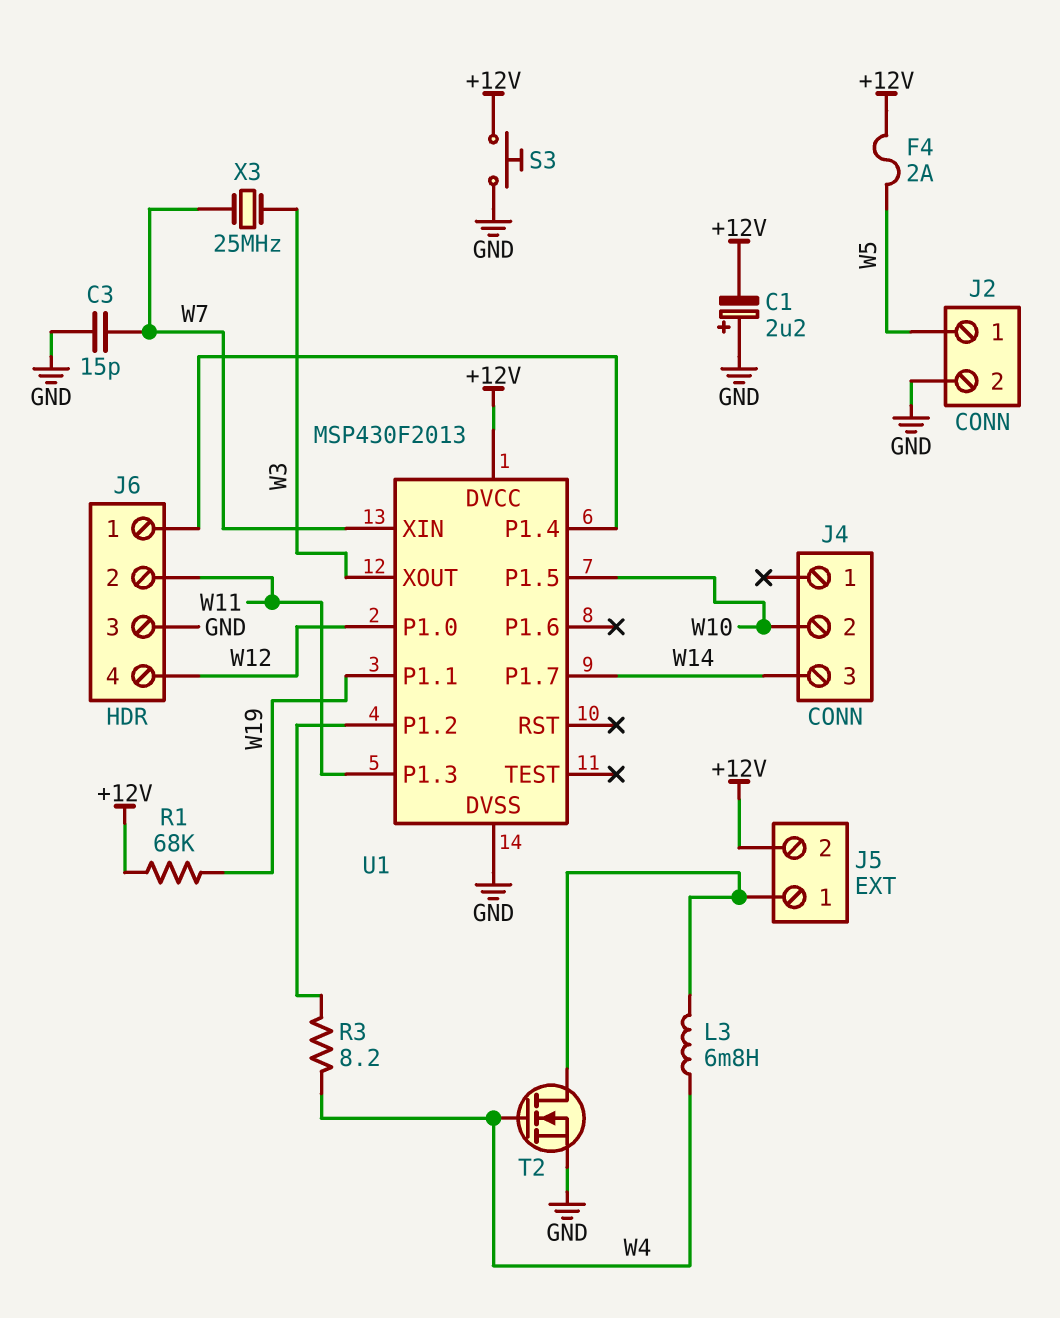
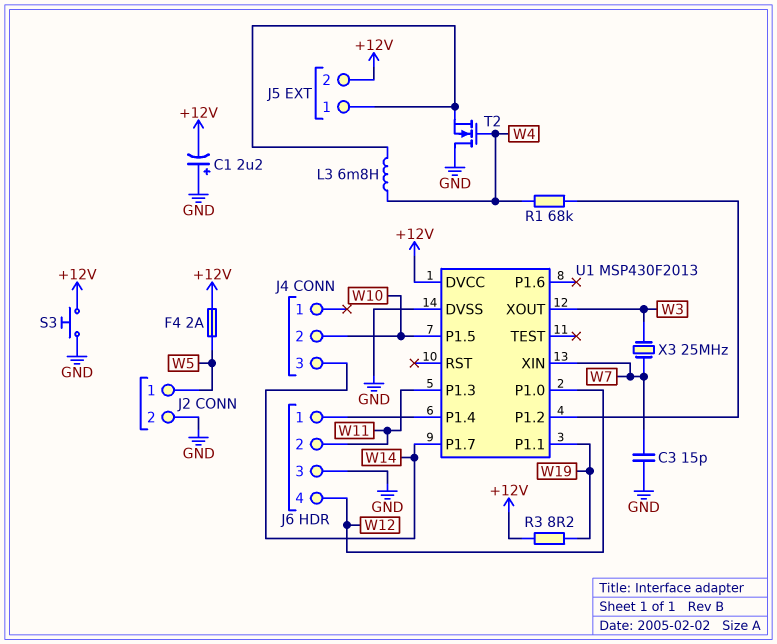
R1: 68k (+12V, W19) -> 68k (U1/P1.2, W4)
R3: 8.2 (U1/P1.2, W4) -> 8.2 (+12V, W19)
T2: NMOS (G W4, D J5/1, S GND) -> NMOS (G W4, D GND, S J5/1)

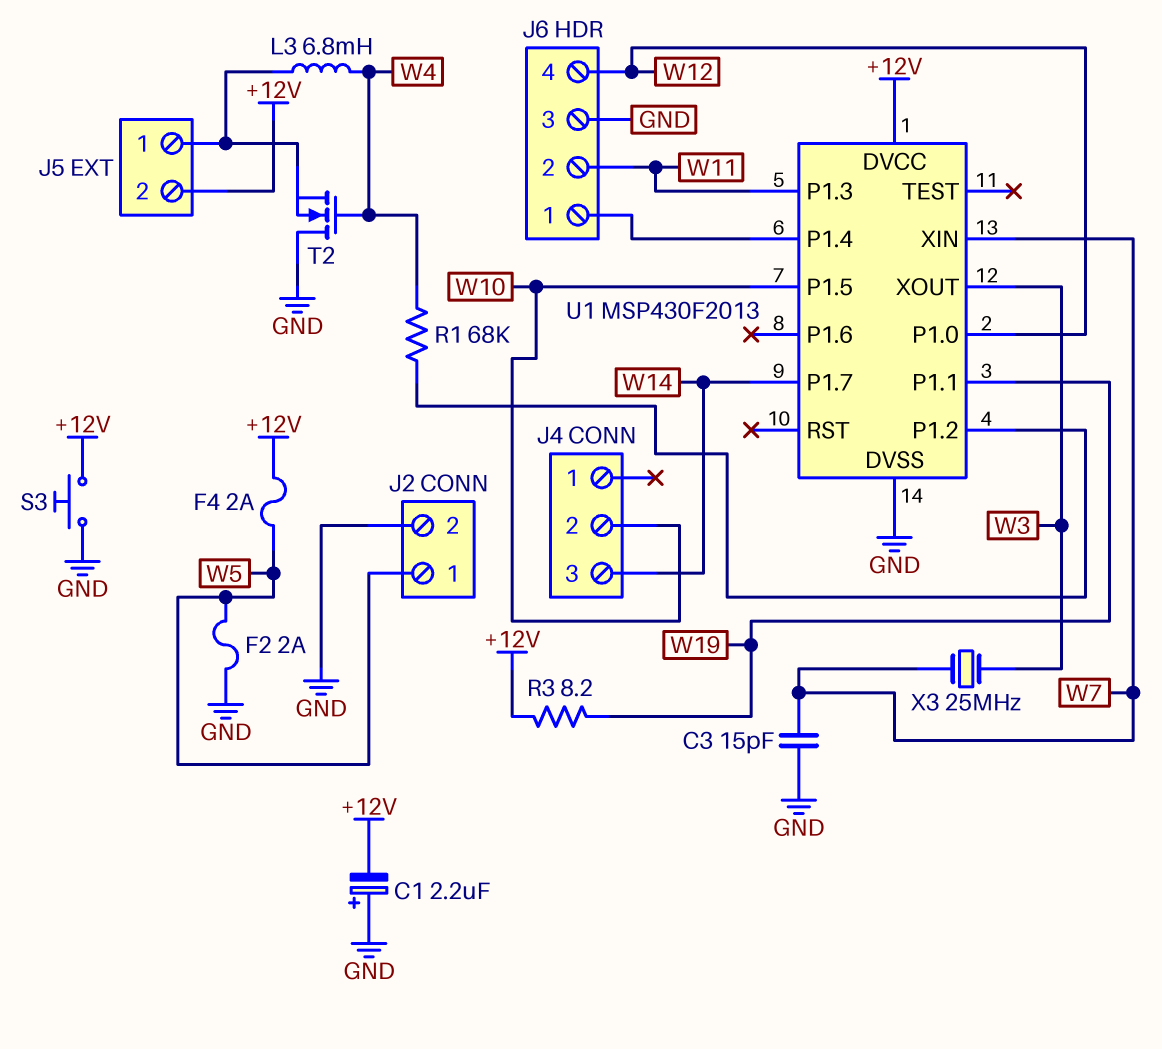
F2: none -> 2A (GND, W5)

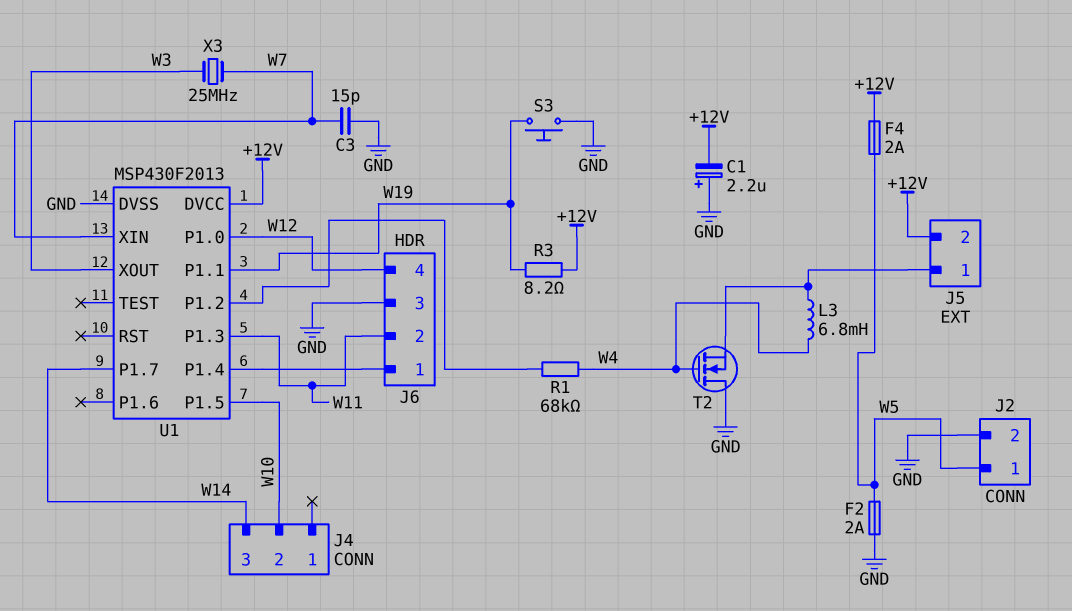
S3: button (+12V, GND) -> button (GND, W19)

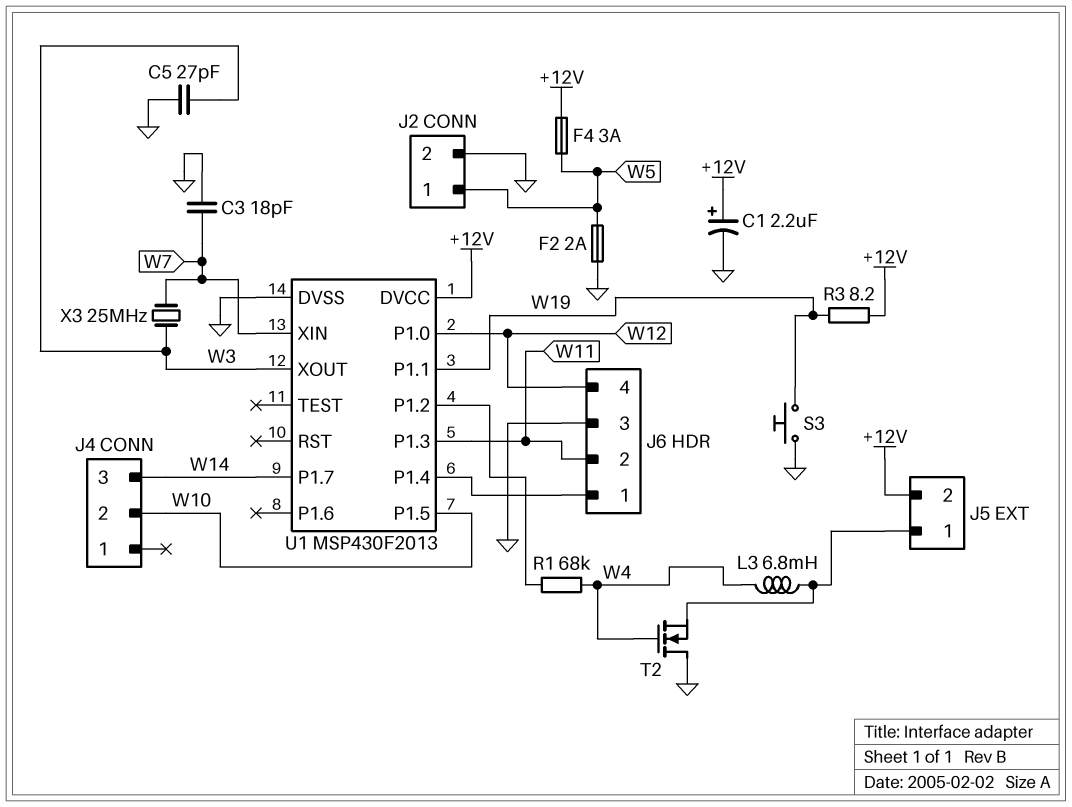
C1: 2.2uF (plus GND, minus +12V) -> 2.2uF (plus +12V, minus GND)
C3: 15pF (GND, W7) -> 18pF (GND, W7)
C5: none -> 27pF (GND, W3)
F4: 2A (+12V, W5) -> 3A (+12V, W5)

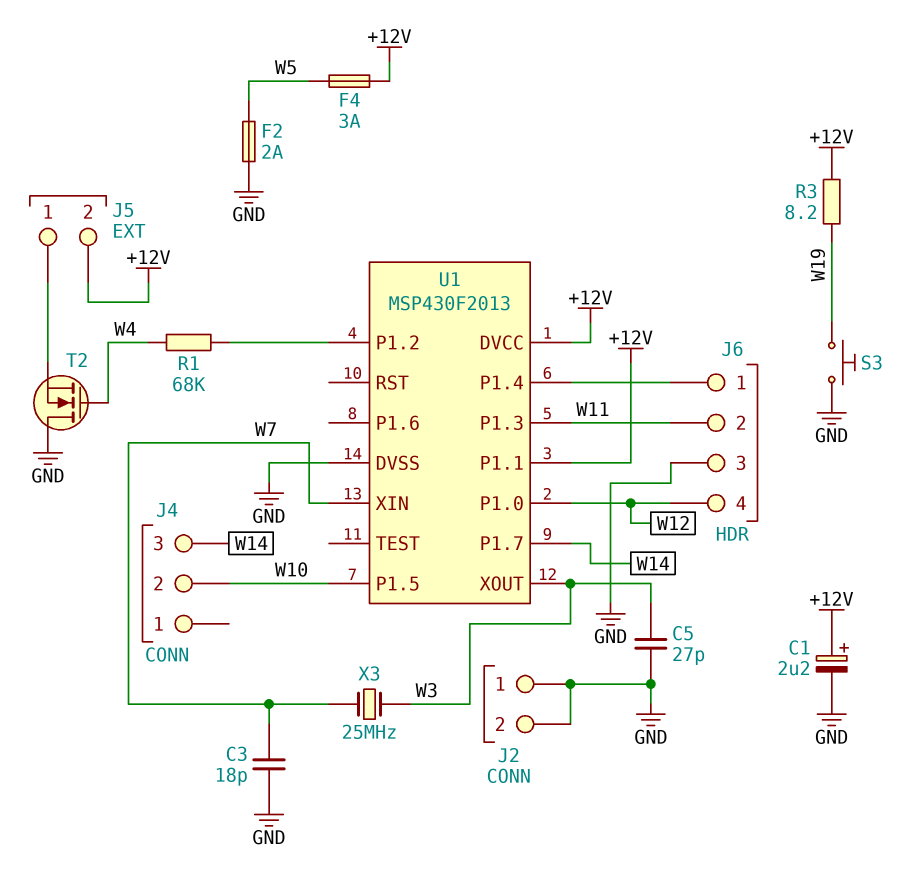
J2 pin 1: W5 -> GND
L3: 6.8mH (J5/1, W4) -> none
U1 pin P1.1: W19 -> +12V

